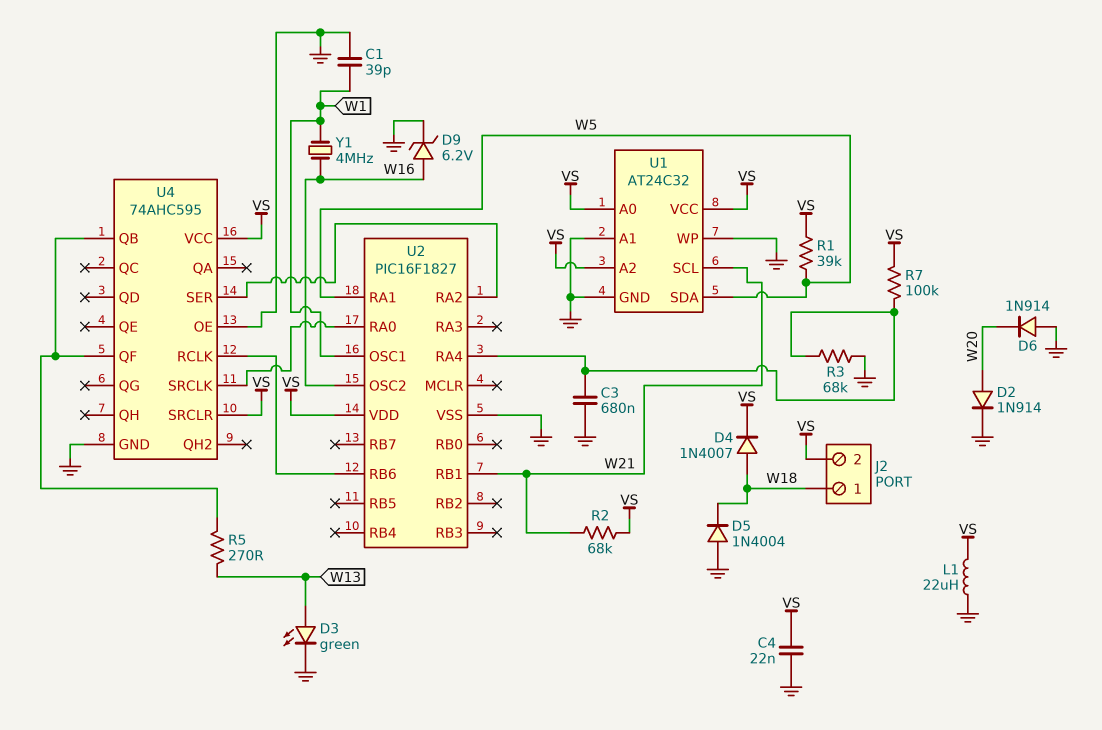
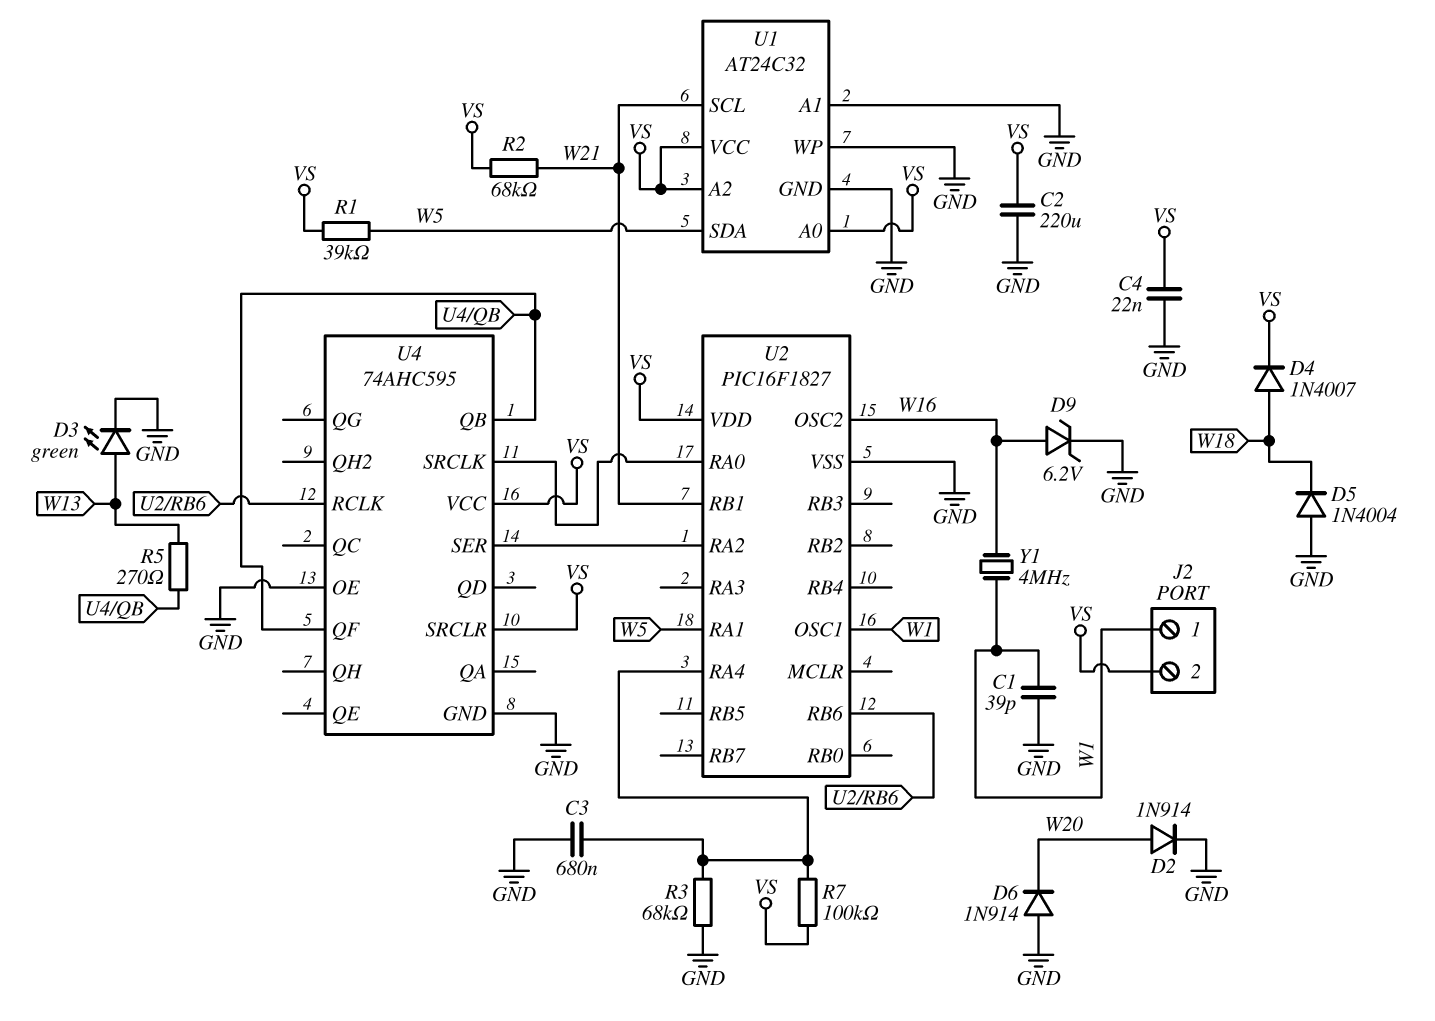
C2: none -> 220uF (GND, VS)
J2 pin 1: W18 -> W1
L1: 22uH (GND, VS) -> none

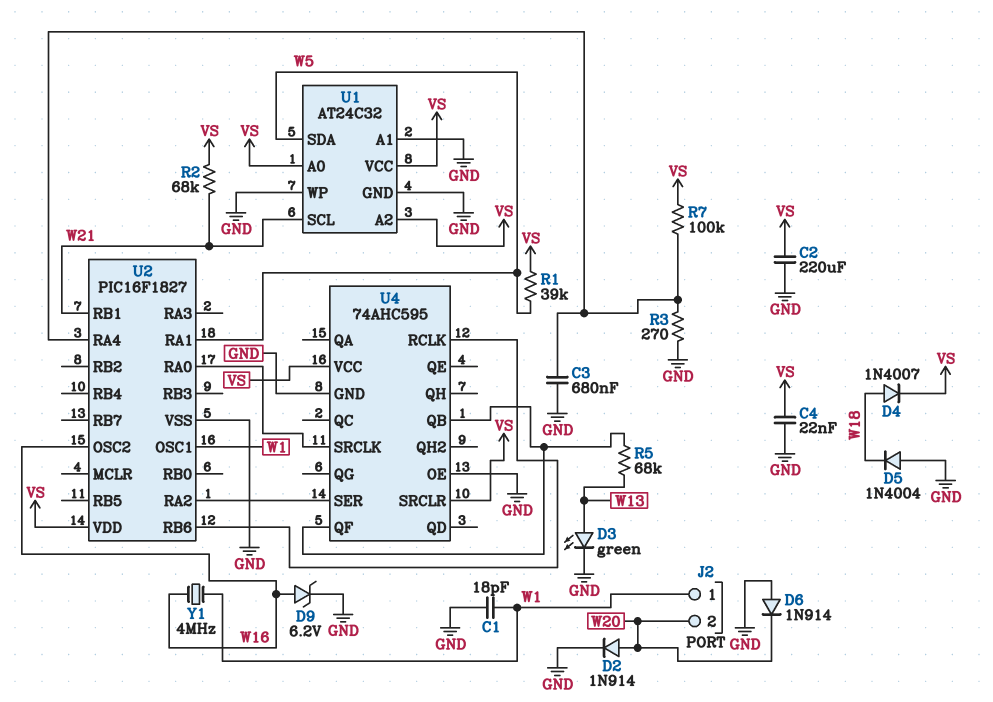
C1: 39pF (GND, W1) -> 18pF (GND, W1)
J2 pin 2: VS -> W20
R3: 68k (GND, U2/RA4) -> 270 (GND, U2/RA4)
R5: 270 (U4/QB, W13) -> 68k (U4/QB, W13)

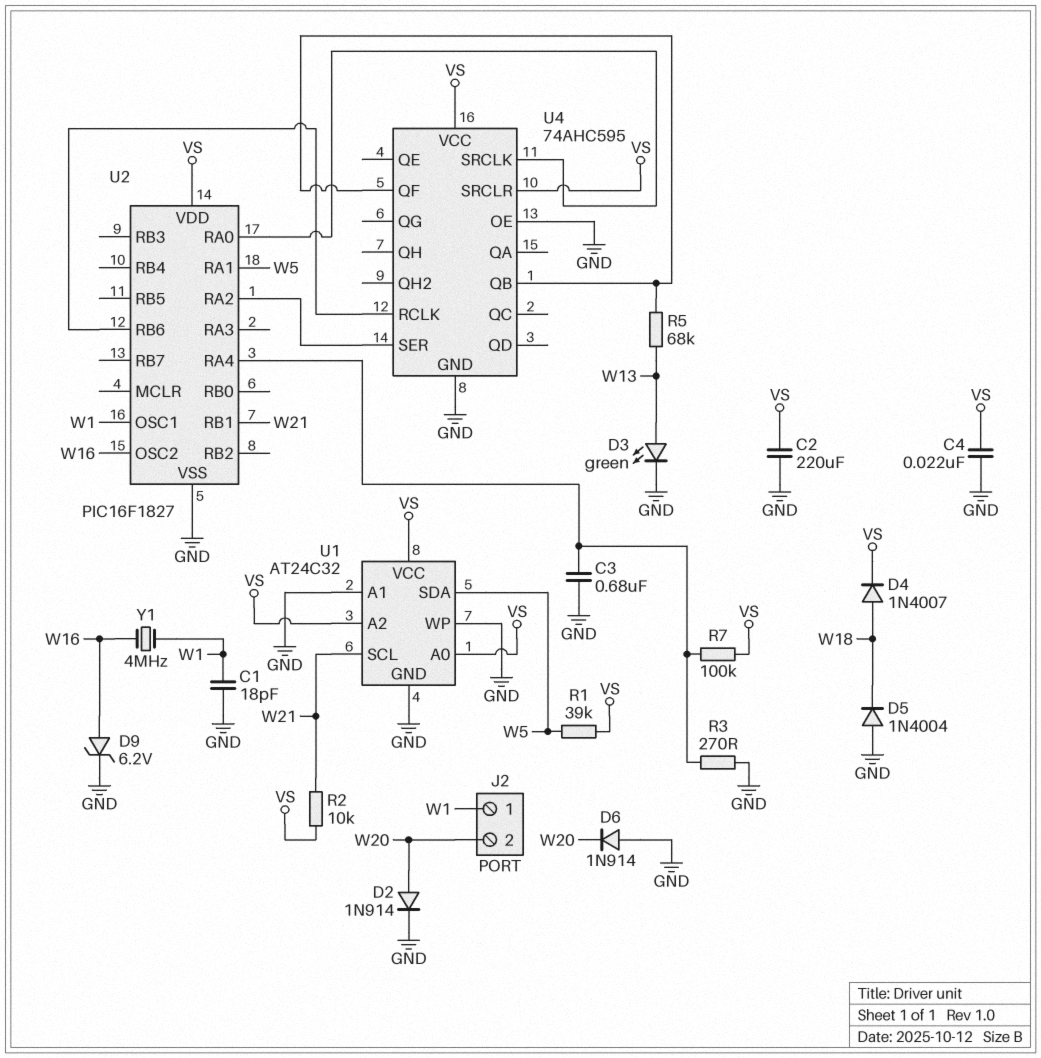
R2: 68k (VS, W21) -> 10k (VS, W21)

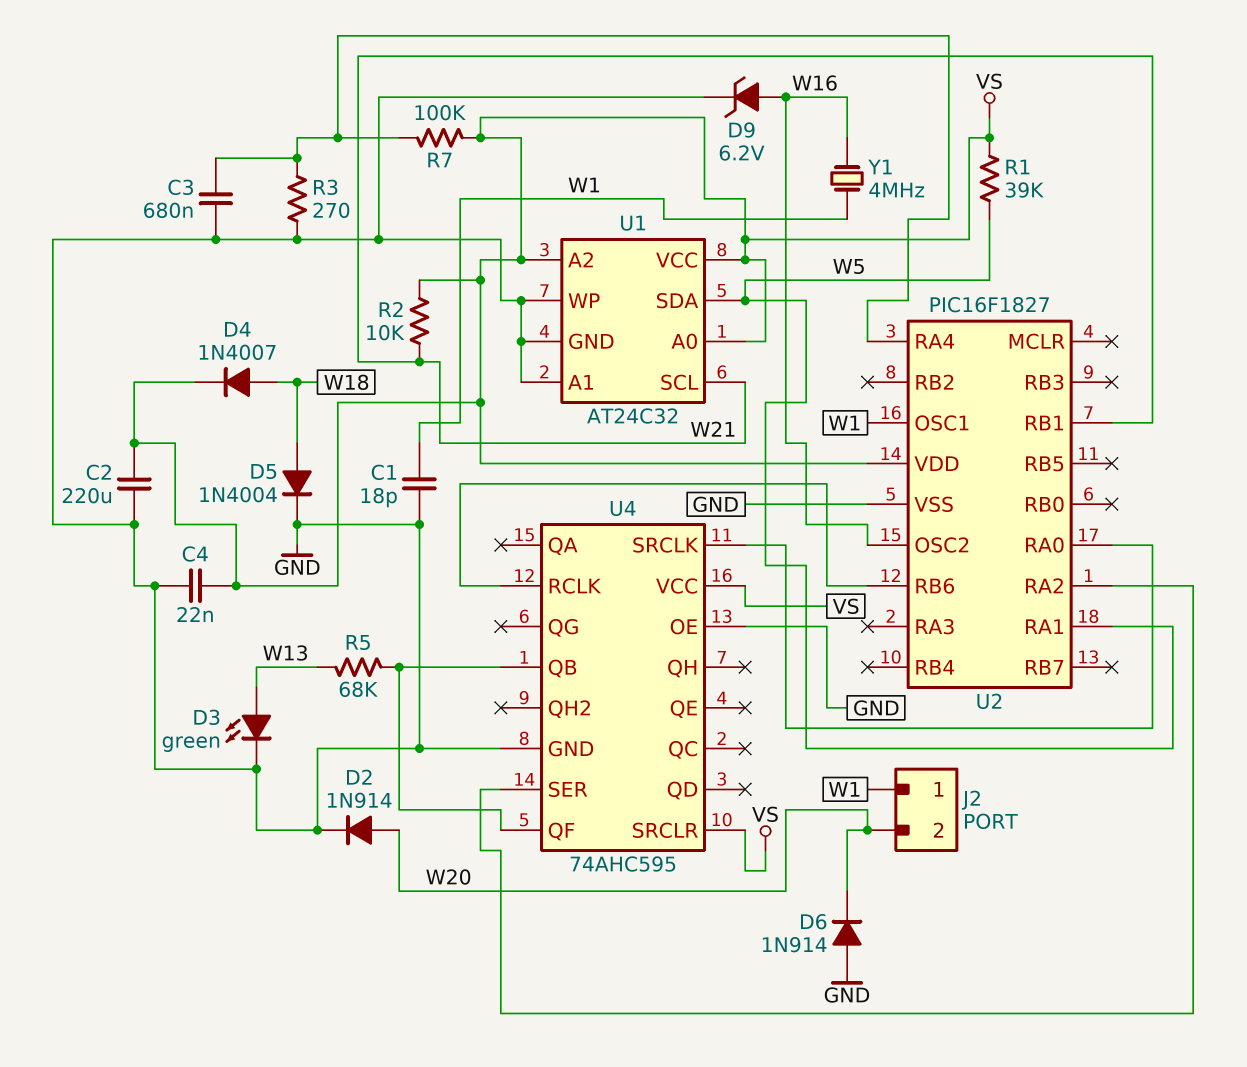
D5: diode 1N4004 (A GND, K W18) -> diode 1N4004 (A W18, K GND)

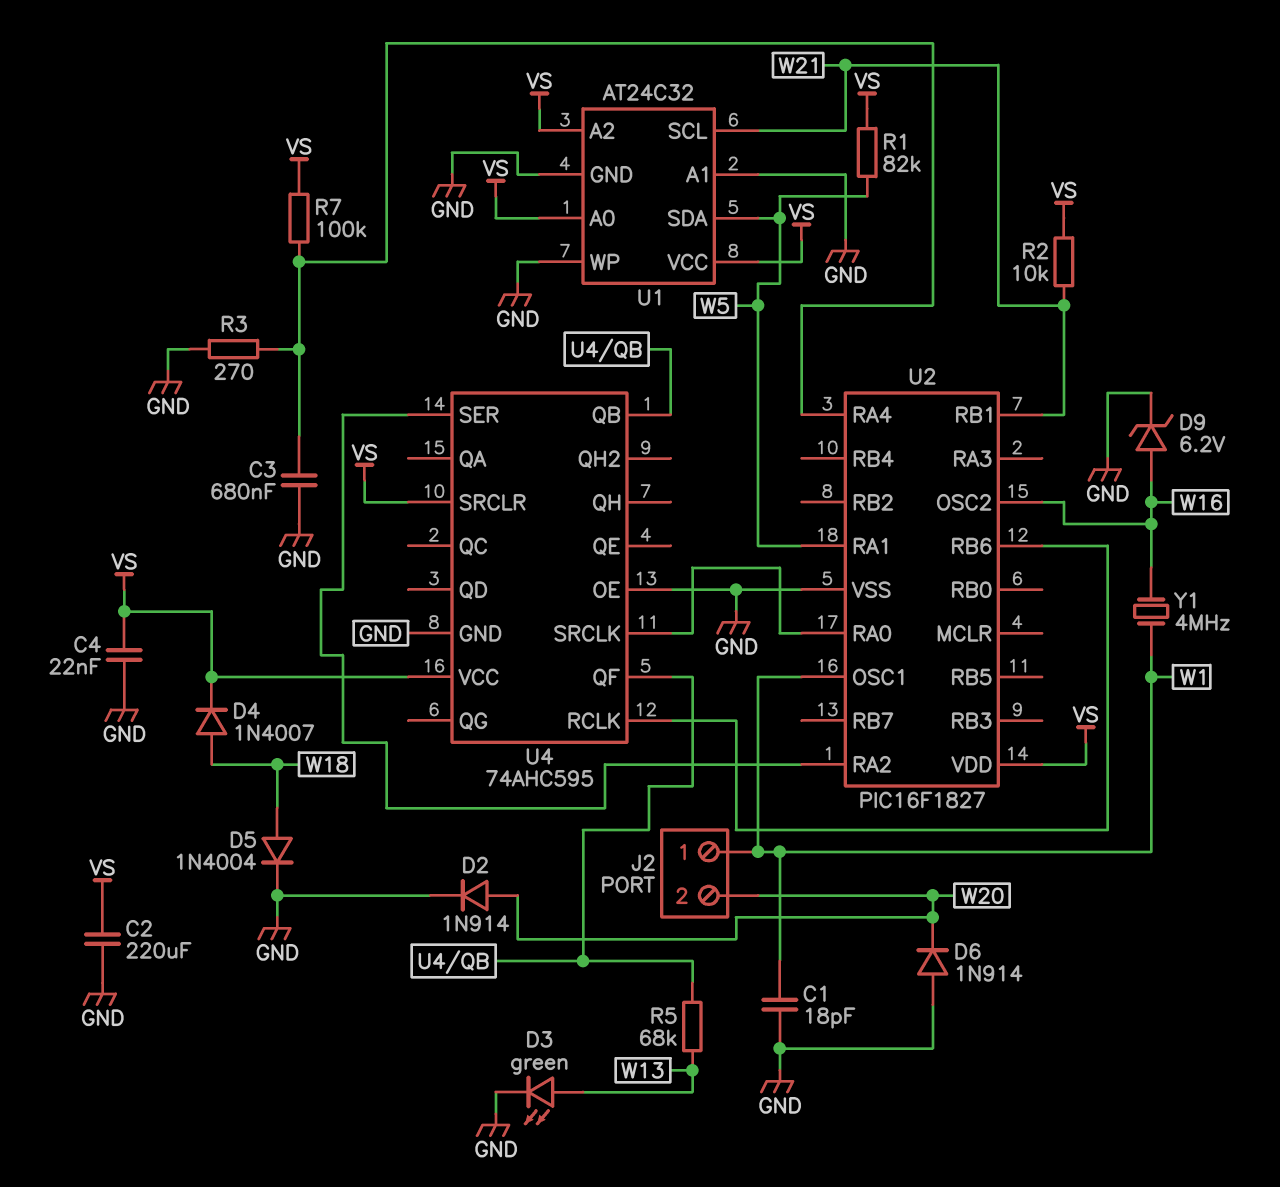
R1: 39k (VS, W5) -> 82k (VS, W5)

